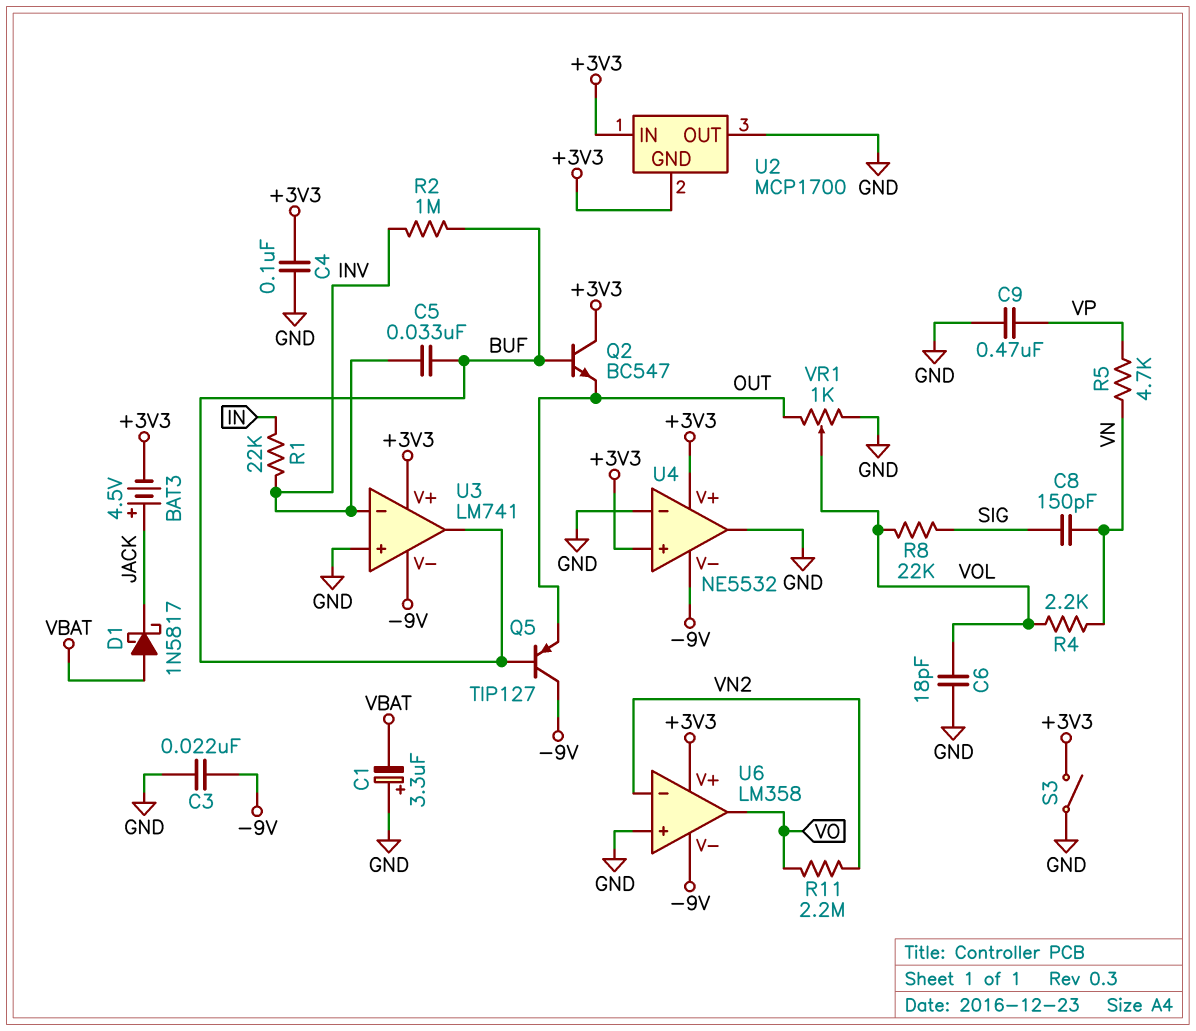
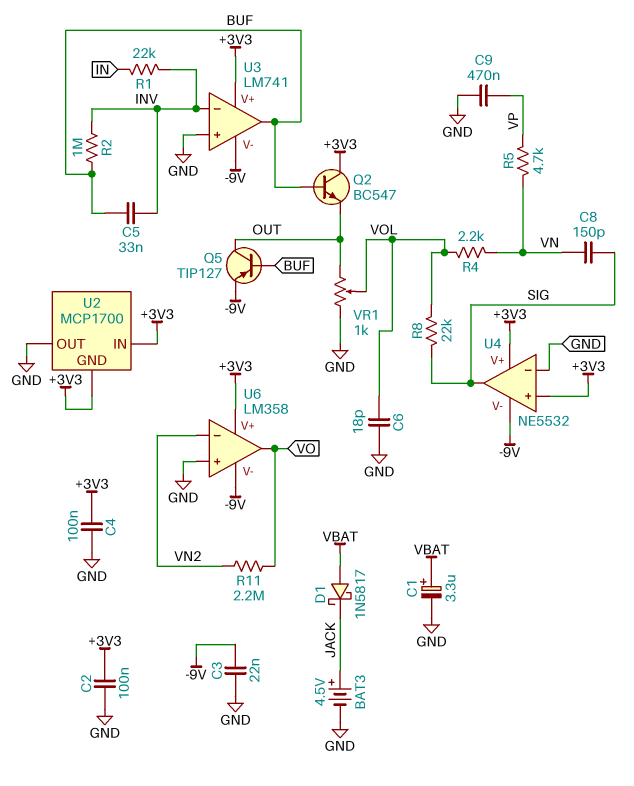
BAT3: 4.5V (plus JACK, minus +3V3) -> 4.5V (plus JACK, minus GND)
C1: 3.3uF (plus GND, minus VBAT) -> 3.3uF (plus VBAT, minus GND)
C2: none -> 100nF (+3V3, GND)
Q5: PNP TIP127 (B BUF, C -9V, E OUT) -> PNP TIP127 (B BUF, C OUT, E -9V)
S3: switch (+3V3, GND) -> none
U4 pin out: GND -> SIG

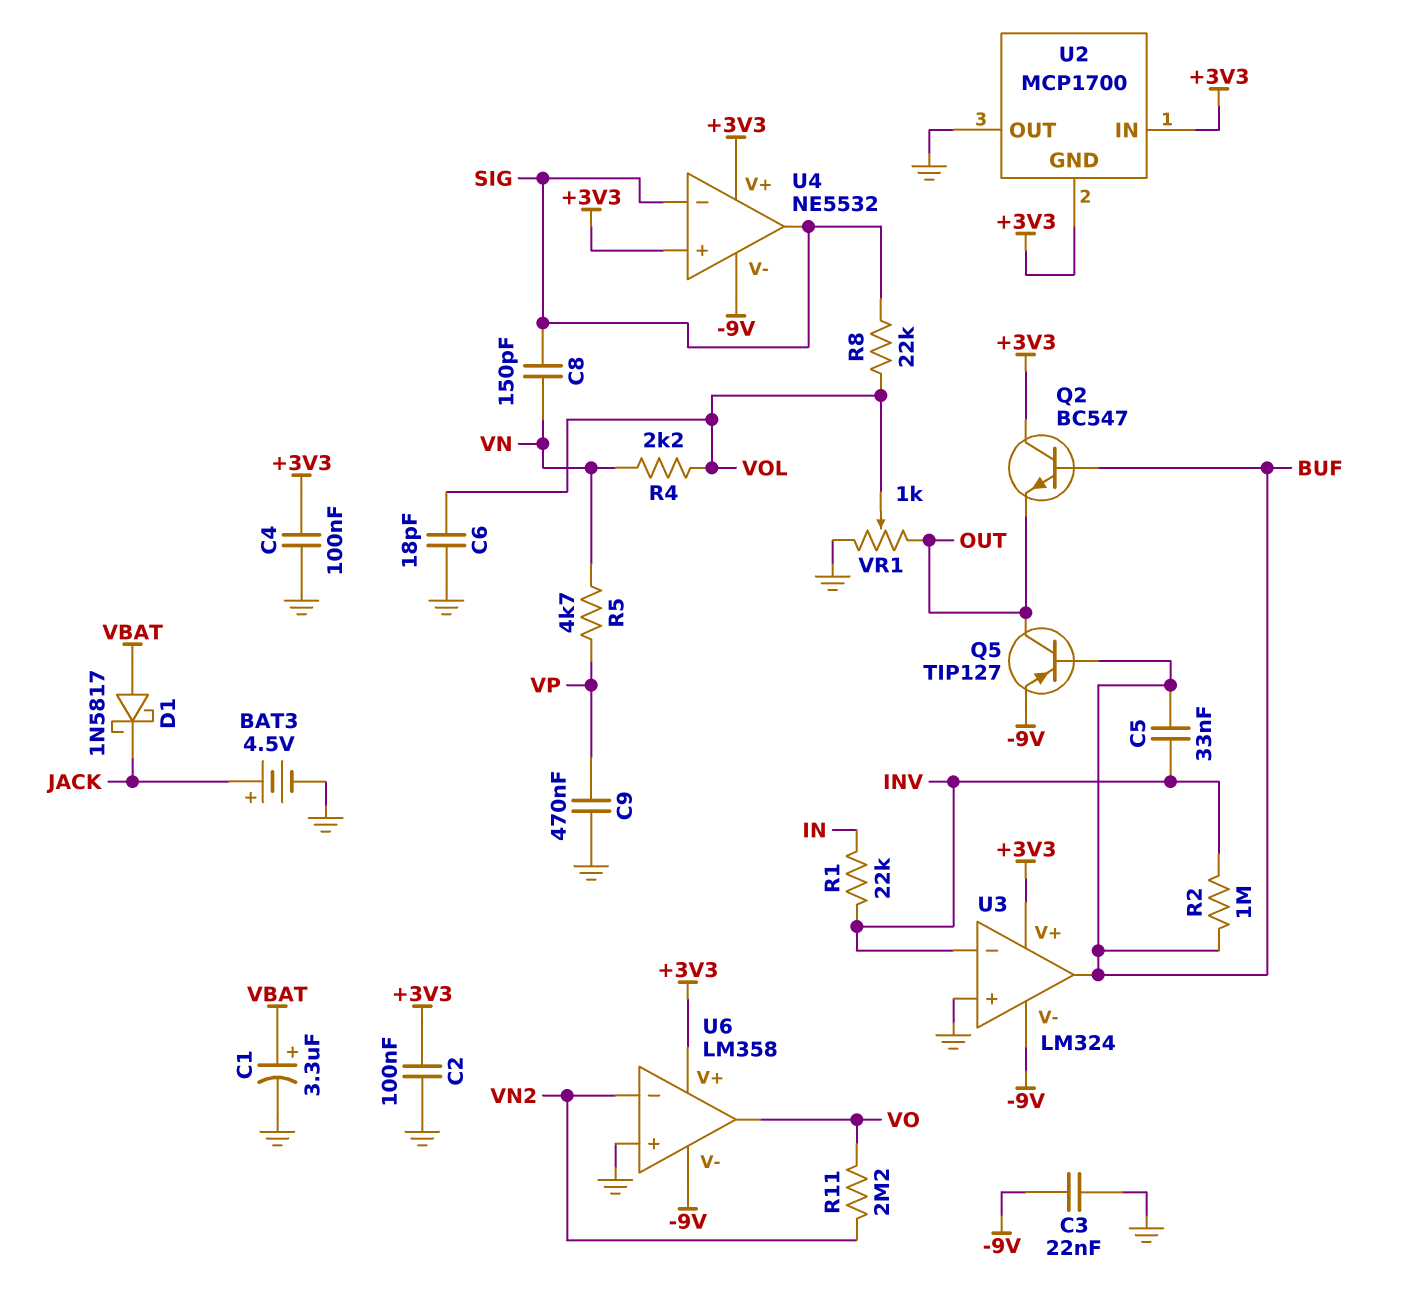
U3: LM741 -> LM324
U4 pin in-: GND -> SIG

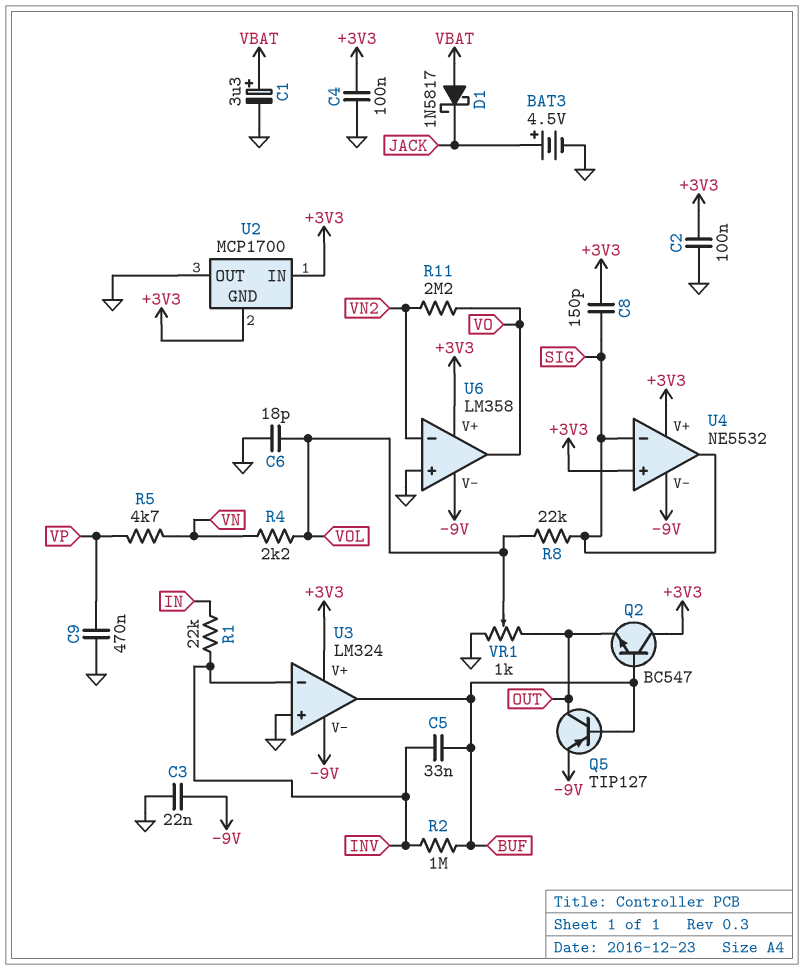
C8: 150pF (SIG, VN) -> 150pF (+3V3, SIG)

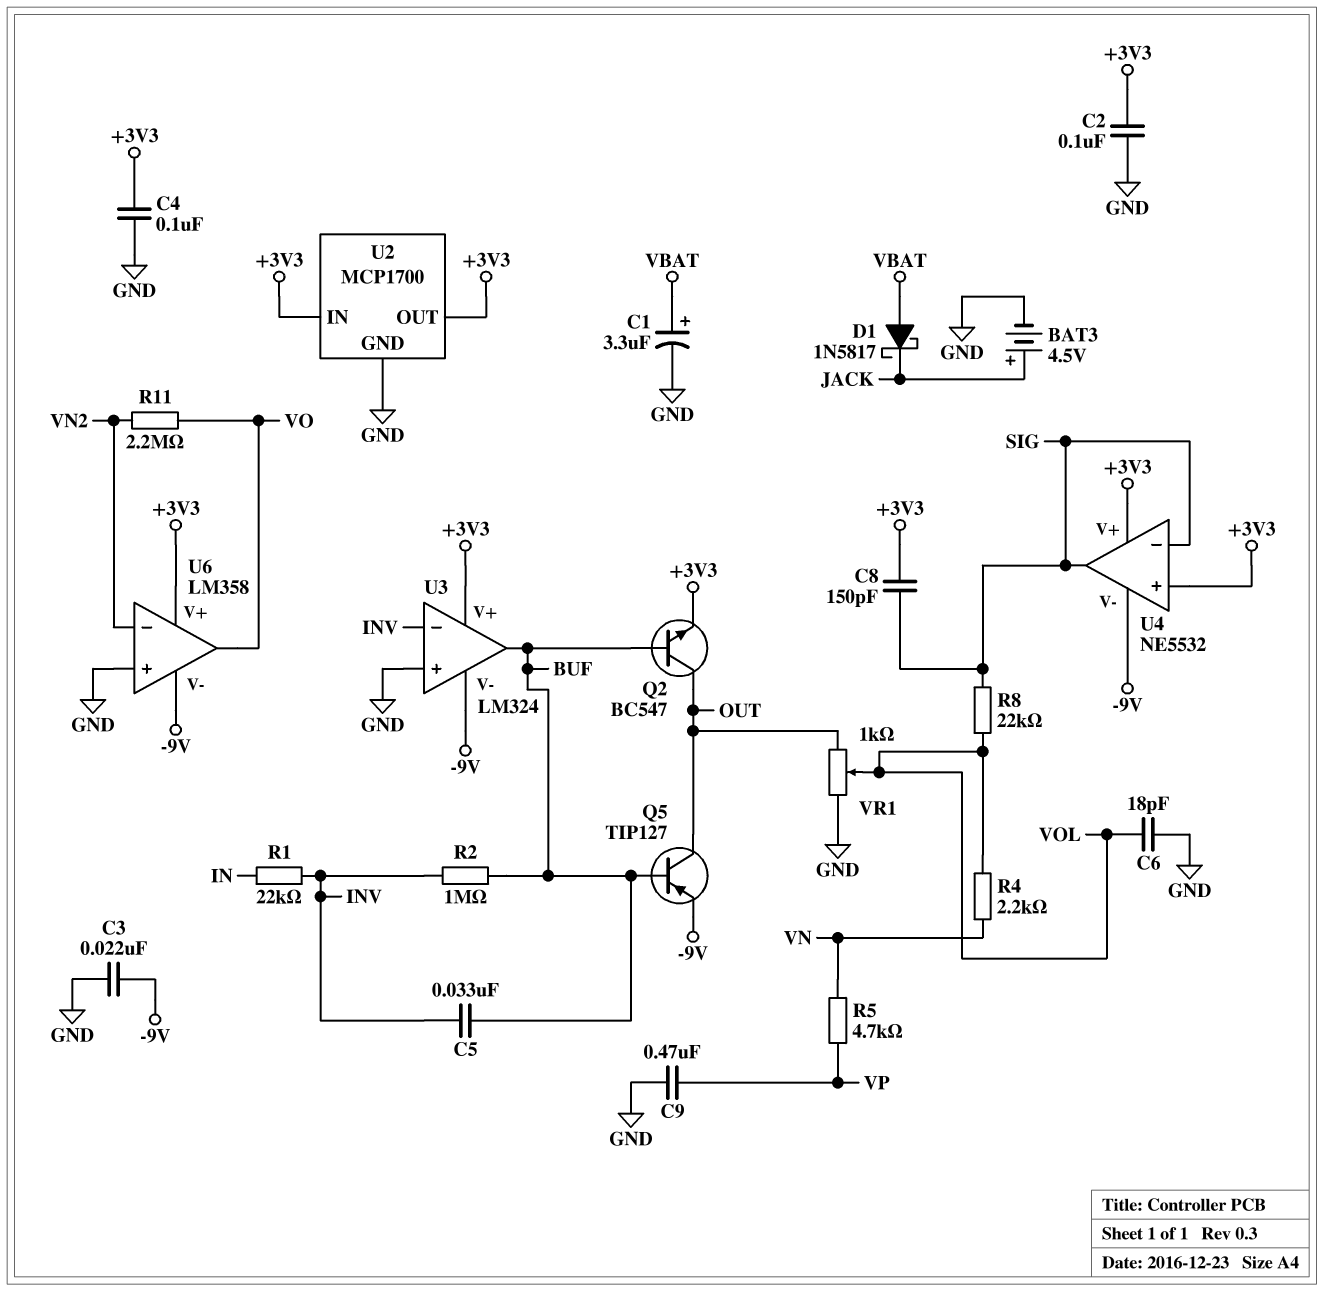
Q2: NPN BC547 (B BUF, C +3V3, E OUT) -> NPN BC547 (B BUF, C OUT, E +3V3)
U2 pin GND: +3V3 -> GND
U2 pin OUT: GND -> +3V3

